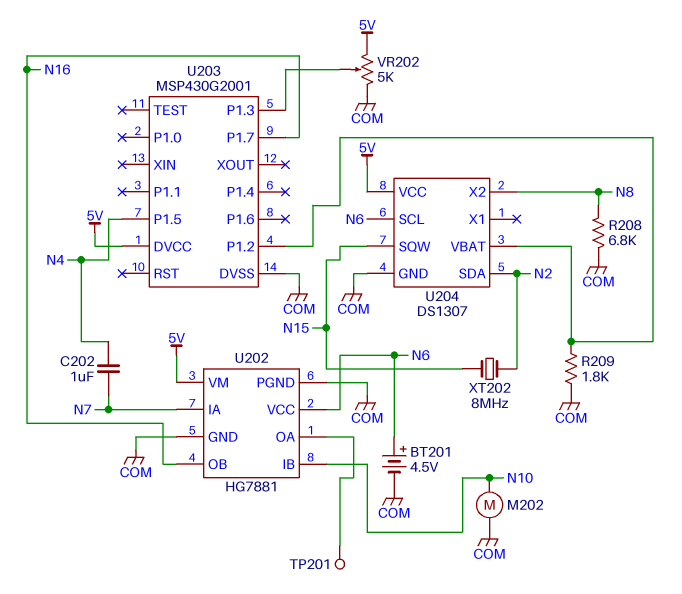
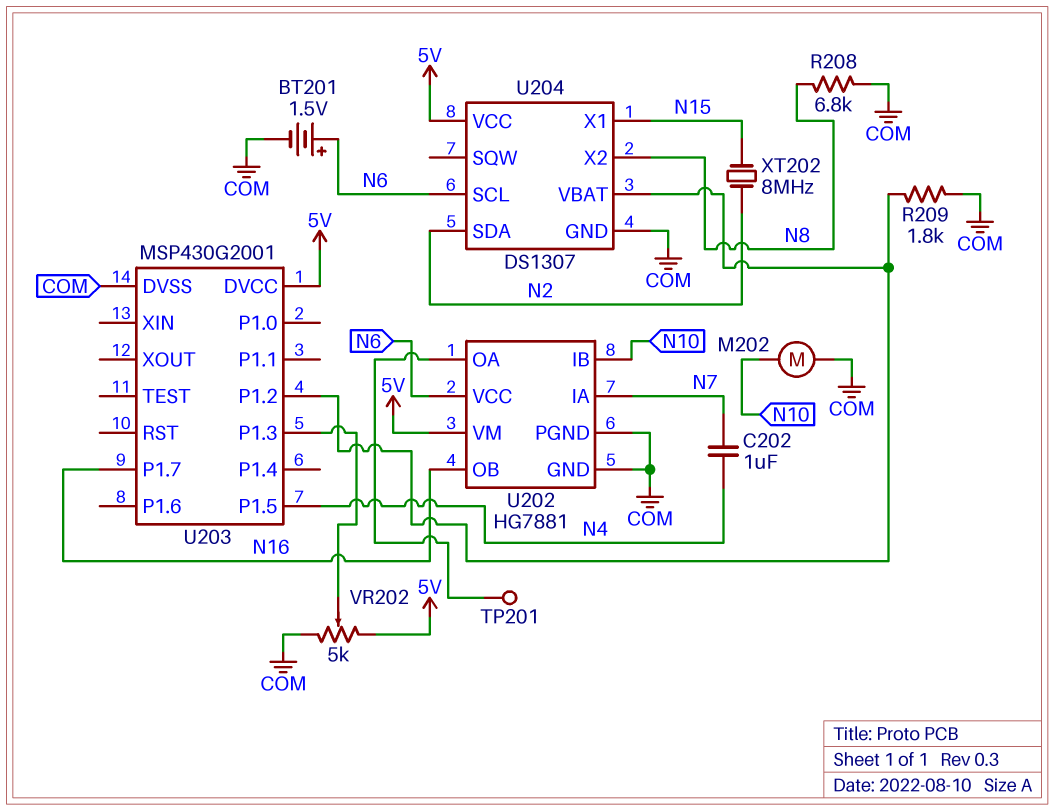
BT201: 4.5V (plus N6, minus COM) -> 1.5V (plus N6, minus COM)
U204 pin SQW: N15 -> none
U204 pin X1: none -> N15

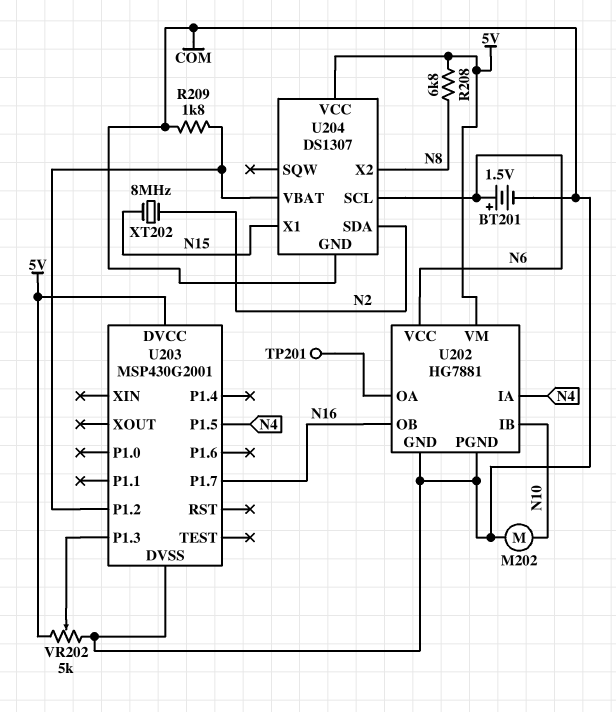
C202: 1uF (N4, N7) -> none
R208: 6.8k (COM, N8) -> 6.8k (5V, N8)
U202 pin IA: N7 -> N4

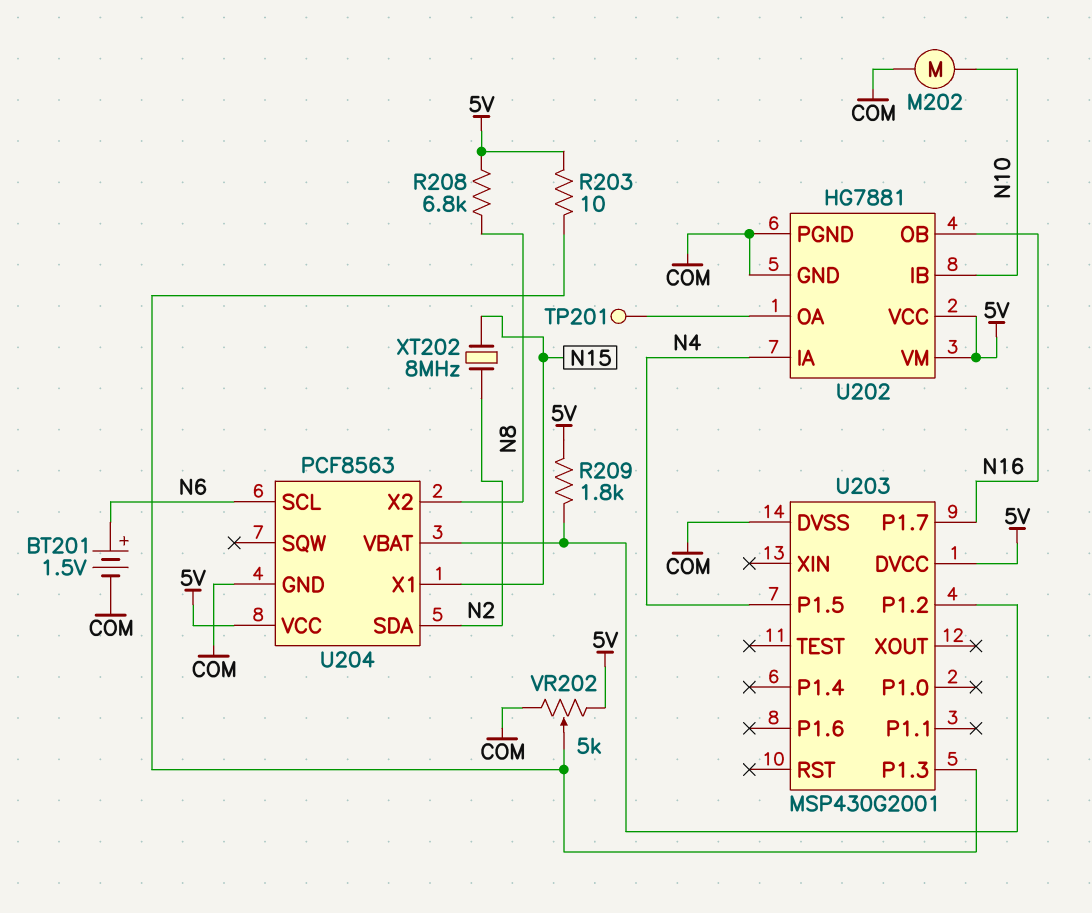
R203: none -> 10 (5V, U203/P1.3)
R209: 1.8k (COM, U203/P1.2) -> 1.8k (5V, U203/P1.2)
U202 pin VCC: N6 -> 5V
U204: DS1307 -> PCF8563

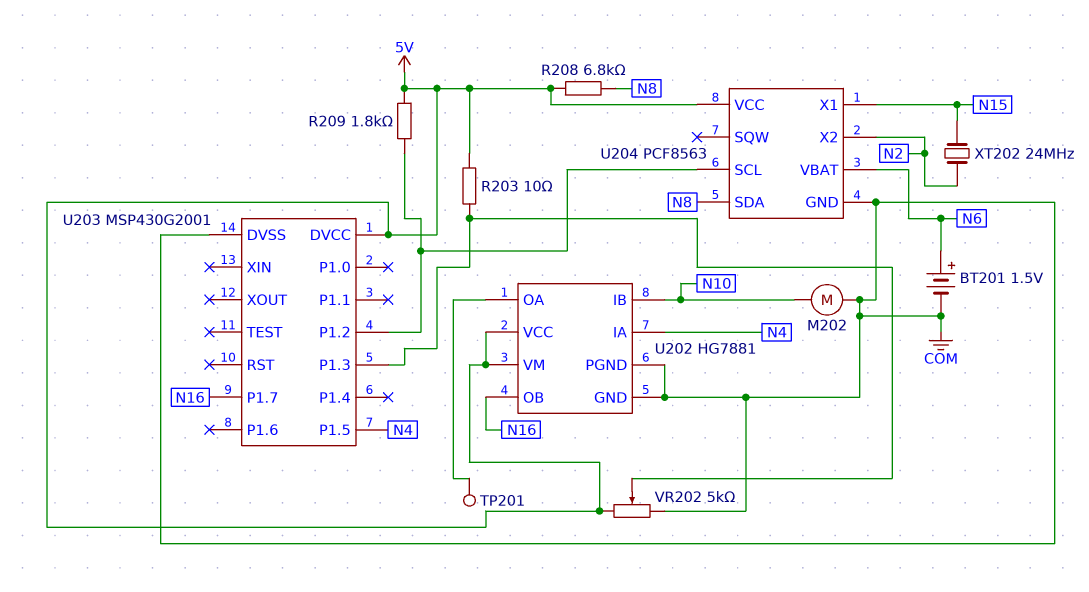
U204 pin SCL: N6 -> U203/P1.2
U204 pin SDA: N2 -> N8
U204 pin VBAT: U203/P1.2 -> N6
U204 pin X2: N8 -> N2
XT202: 8MHz (N2, N15) -> 24MHz (N2, N15)

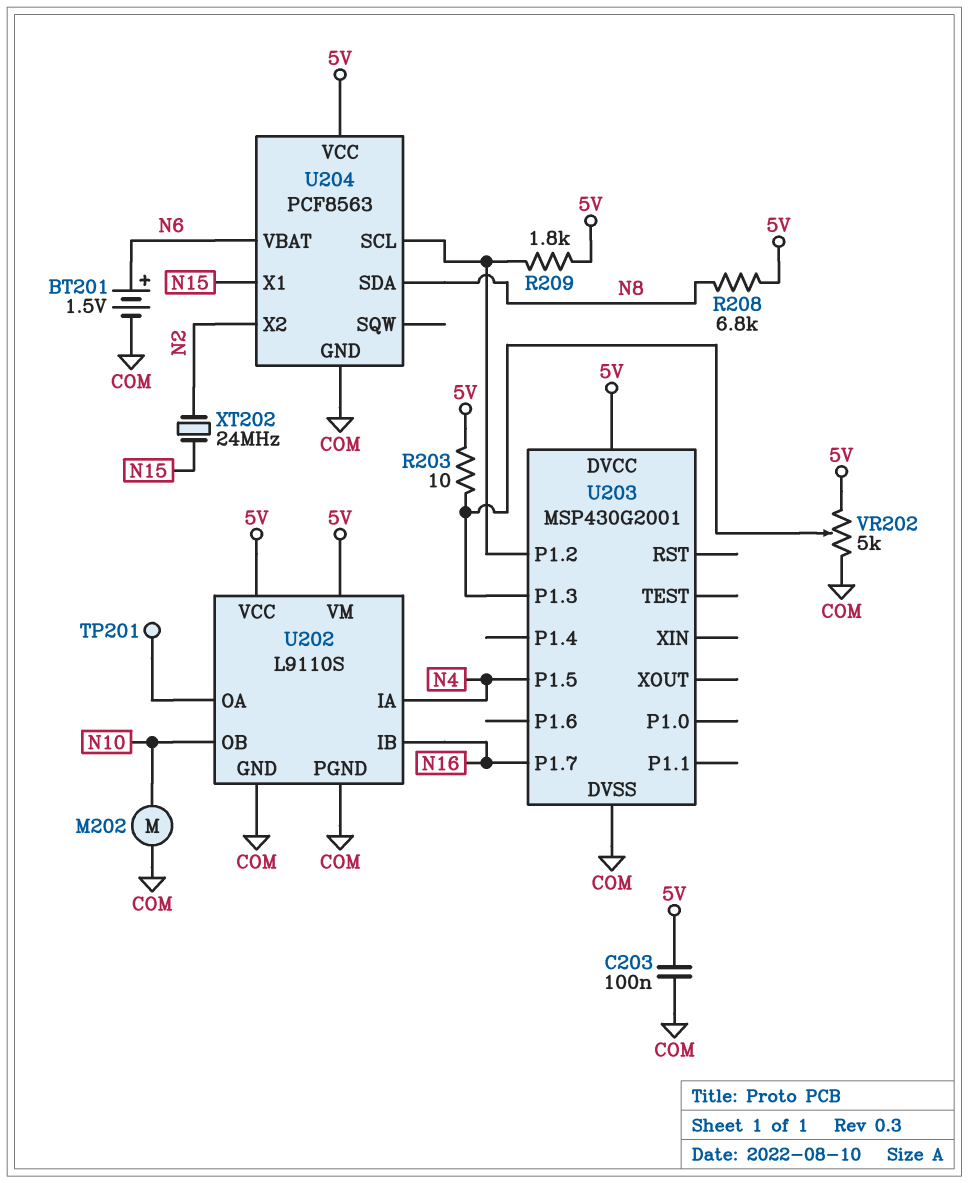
C203: none -> 100nF (5V, COM)
U202: HG7881 -> L9110S
U202 pin IB: N10 -> N16
U202 pin OB: N16 -> N10

